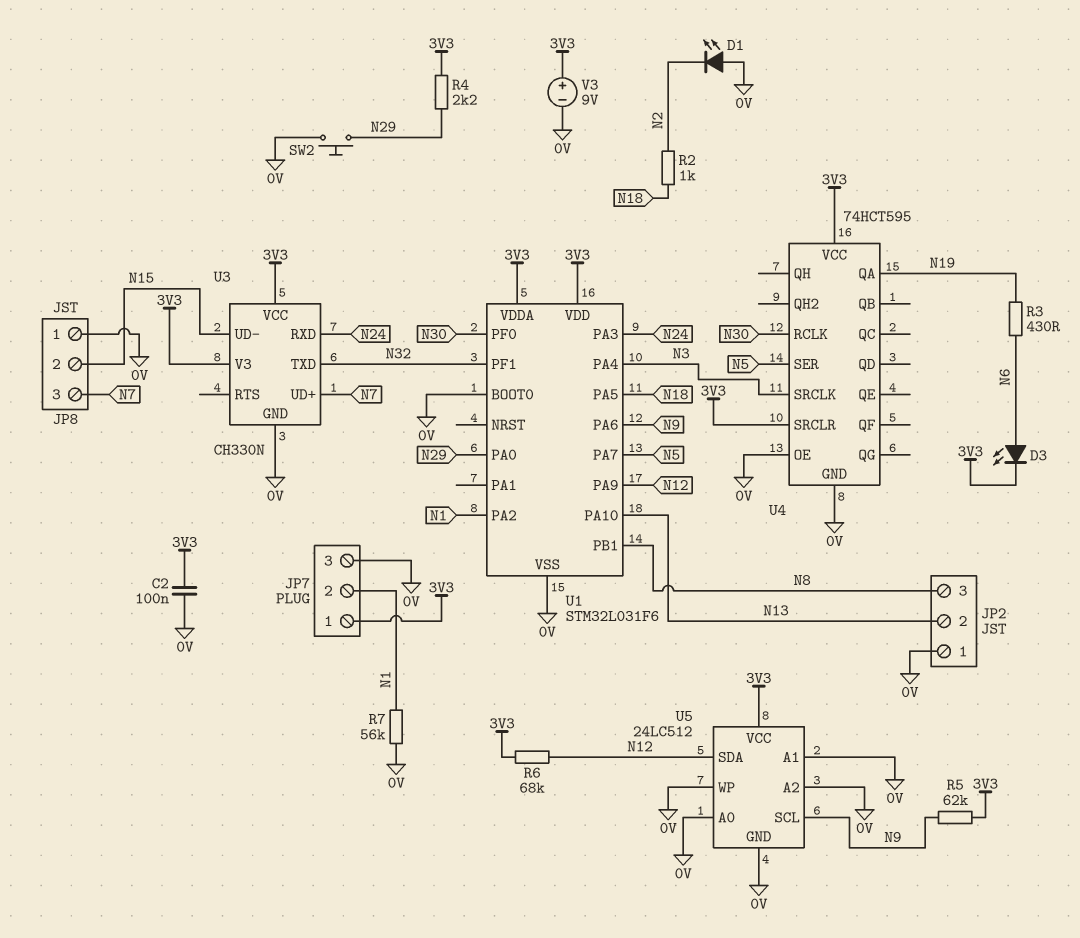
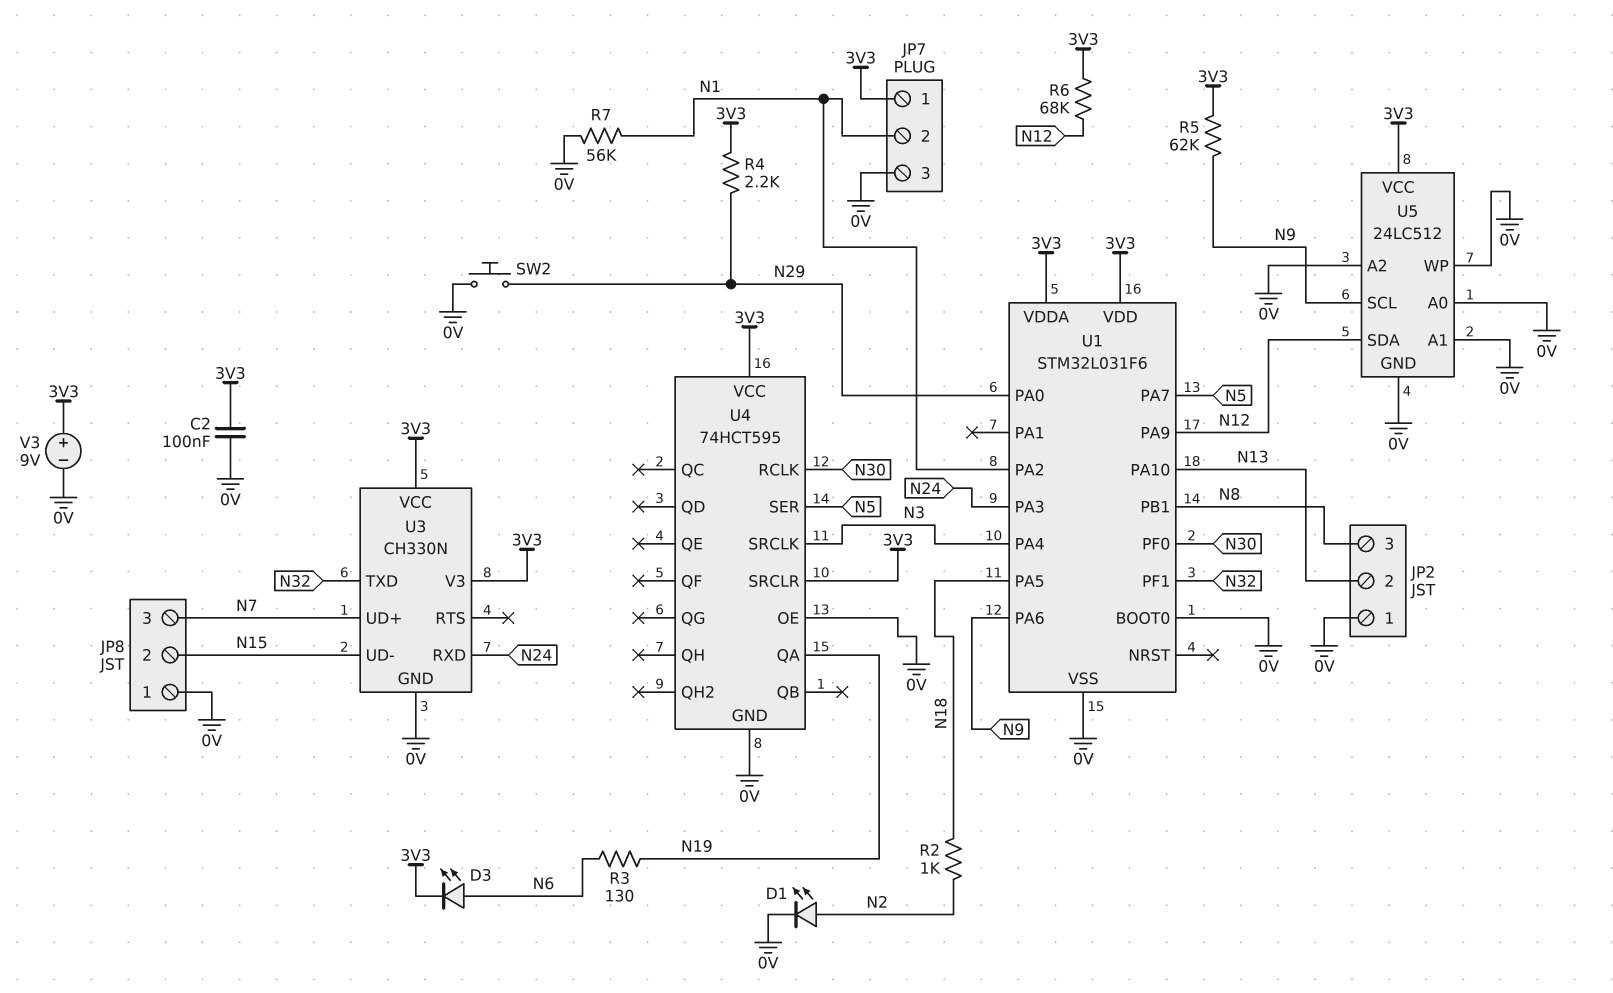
D1: LED (A 0V, K N2) -> LED (A N2, K 0V)
R3: 430 (N6, N19) -> 130 (N6, N19)

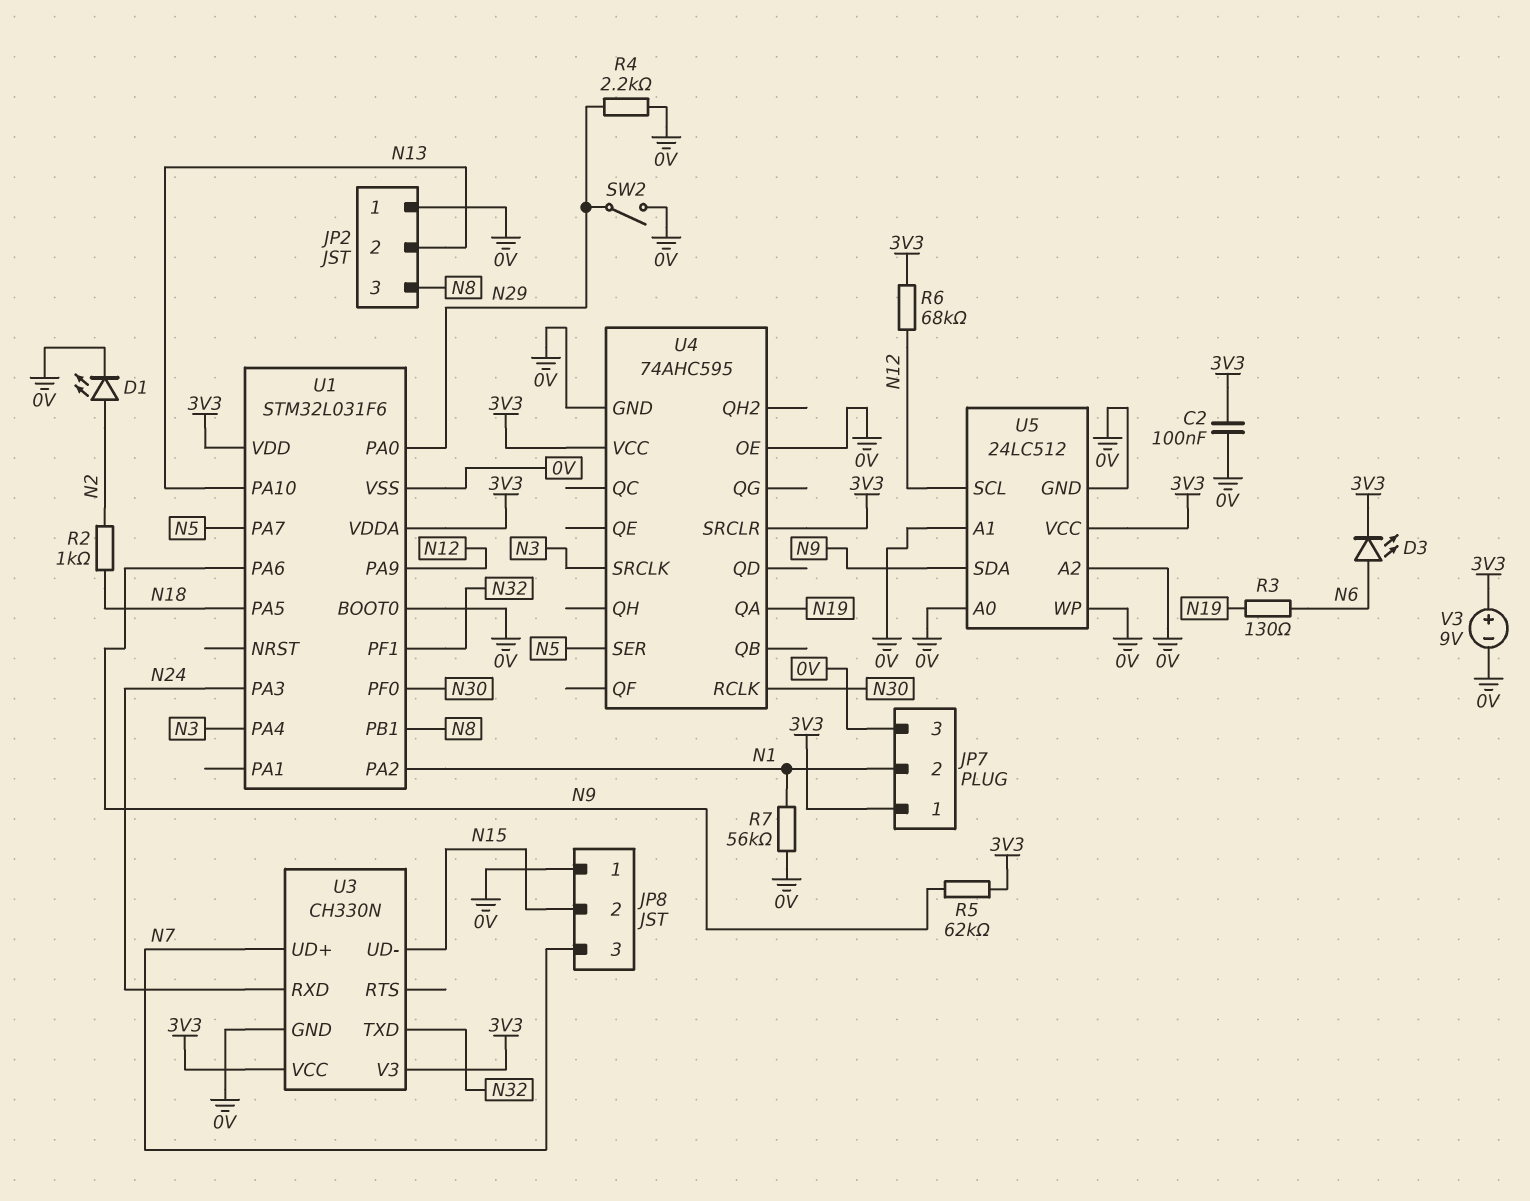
R4: 2.2k (3V3, N29) -> 2.2k (0V, N29)
SW2: button (0V, N29) -> switch (0V, N29)
U4: 74HCT595 -> 74AHC595
U5 pin SCL: N9 -> N12
U5 pin SDA: N12 -> N9

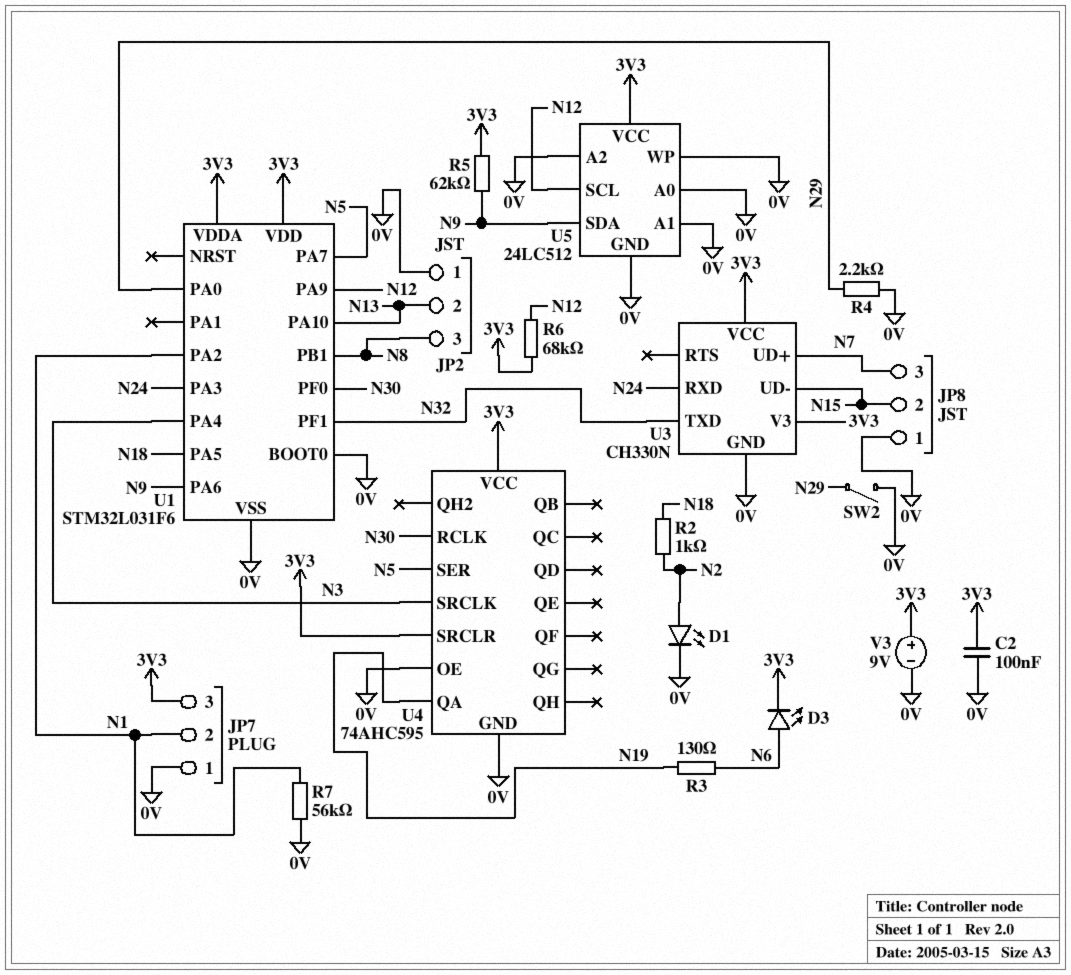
JP7 pin 1: 3V3 -> 0V
JP7 pin 3: 0V -> 3V3

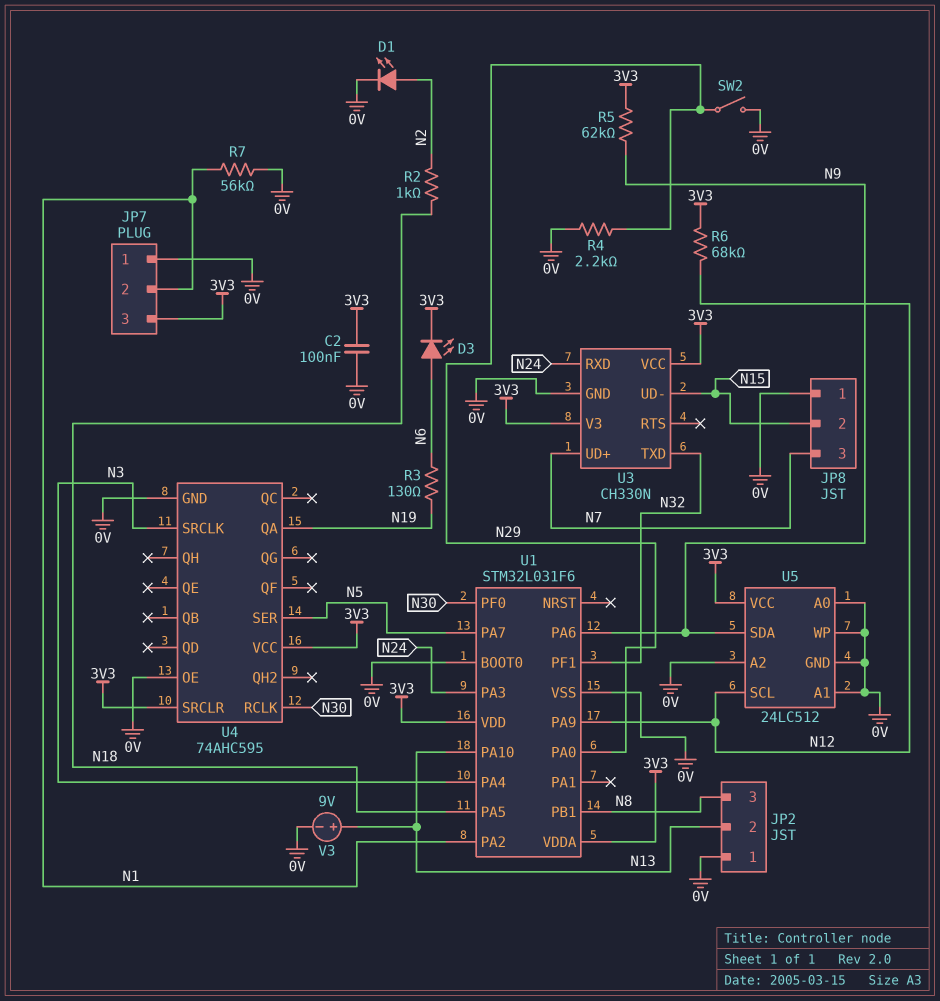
V3: 9V (plus 3V3, minus 0V) -> 9V (plus N13, minus 0V)

